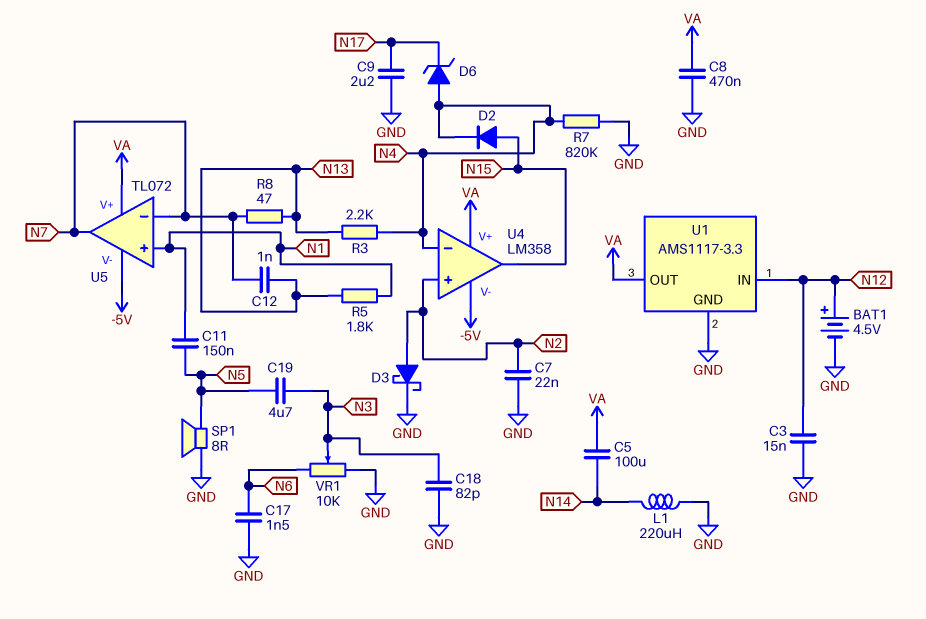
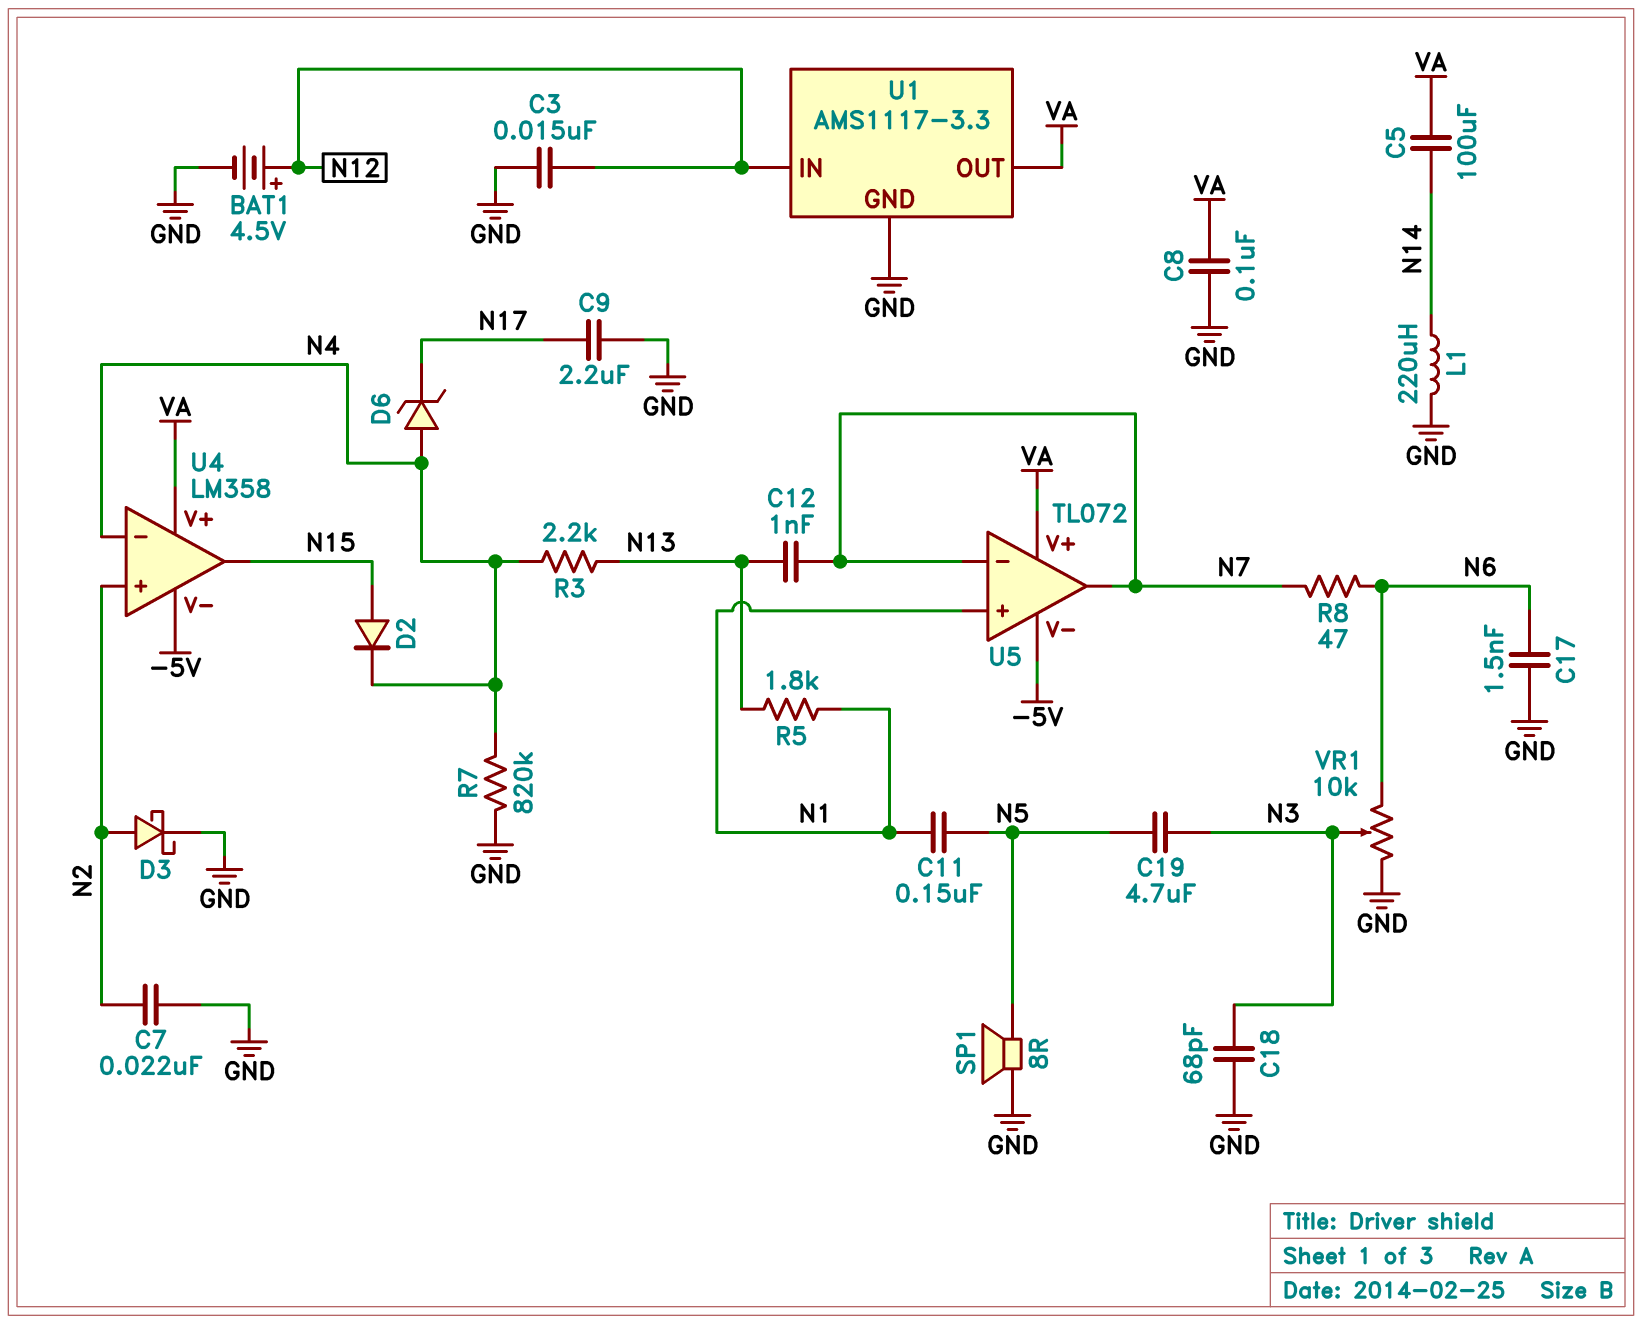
C8: 470nF (GND, VA) -> 100nF (GND, VA)
C18: 82pF (GND, N3) -> 68pF (GND, N3)
R8: 47 (N7, N13) -> 47 (N6, N7)

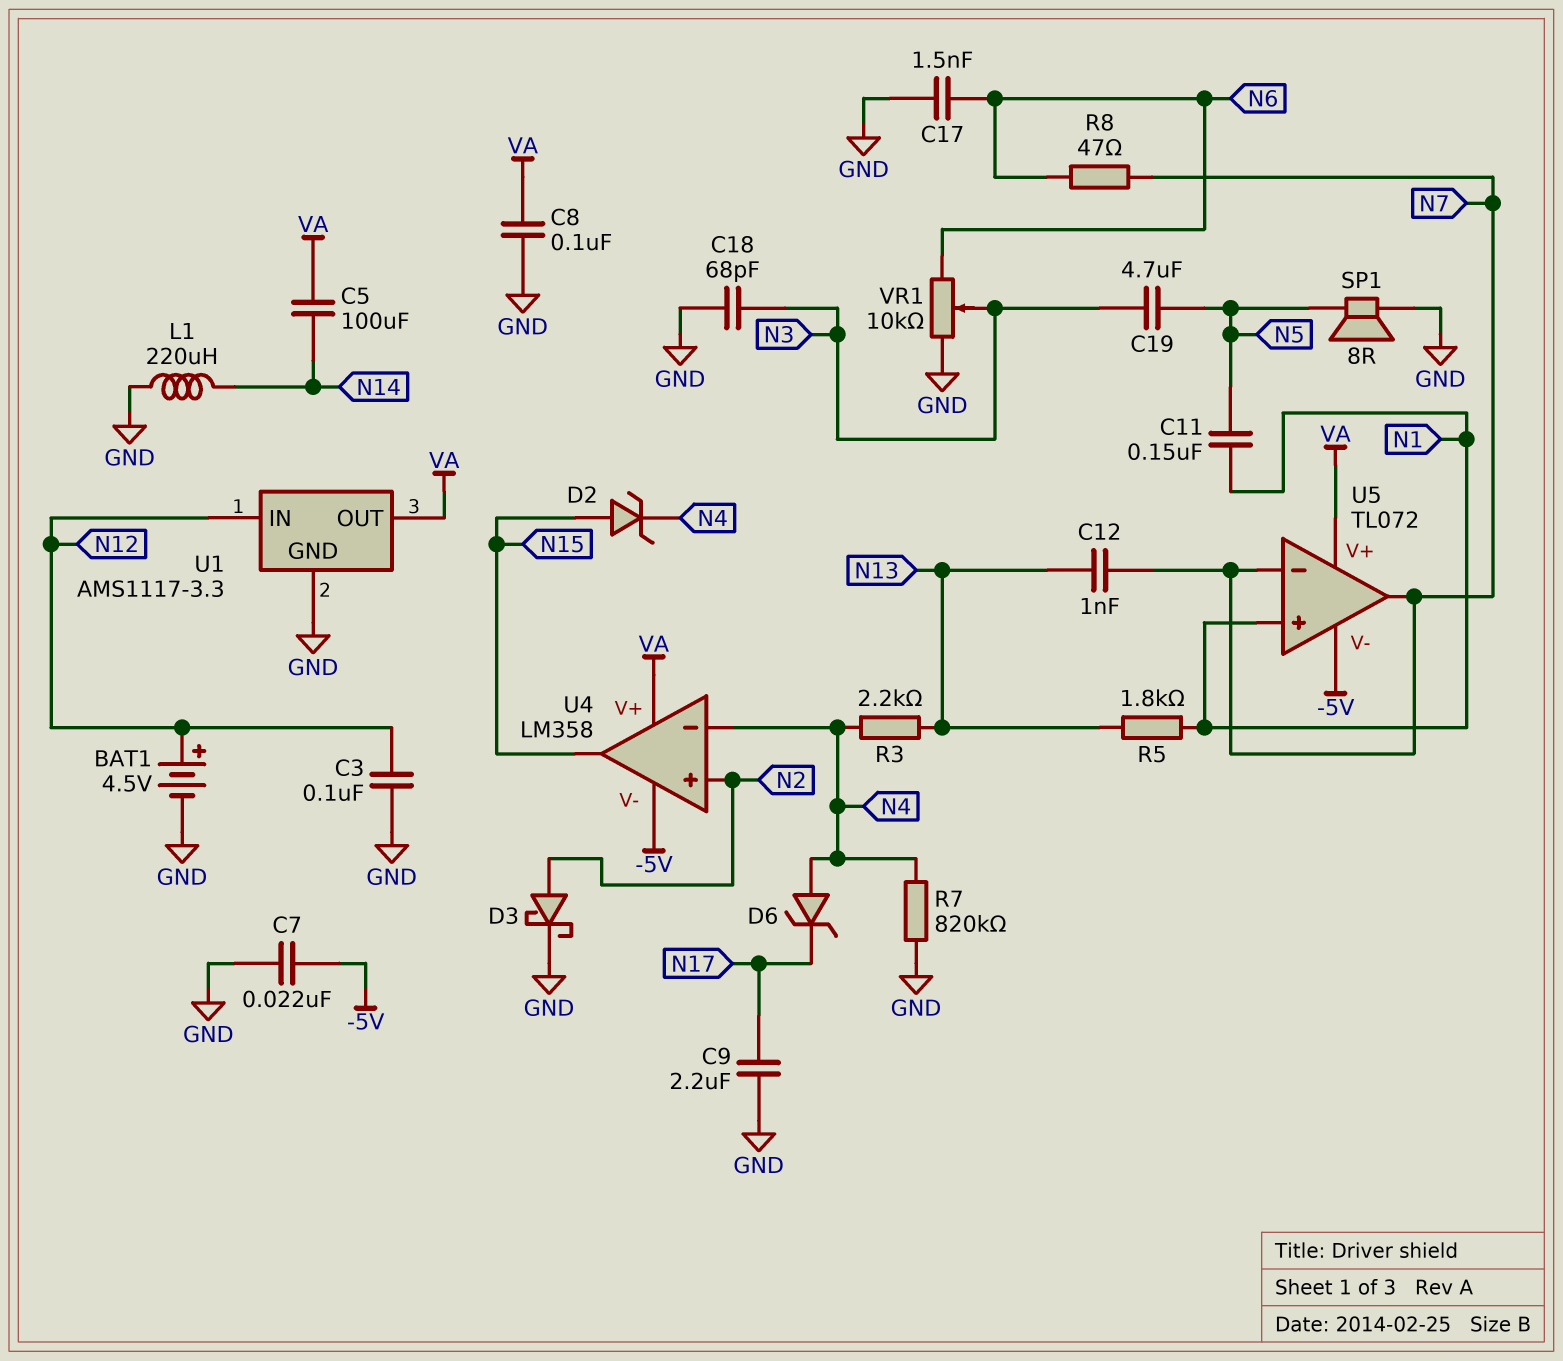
C3: 15nF (GND, N12) -> 100nF (GND, N12)
C7: 22nF (GND, N2) -> 22nF (-5V, GND)
D2: diode (A N15, K N4) -> zener (A N15, K N4)

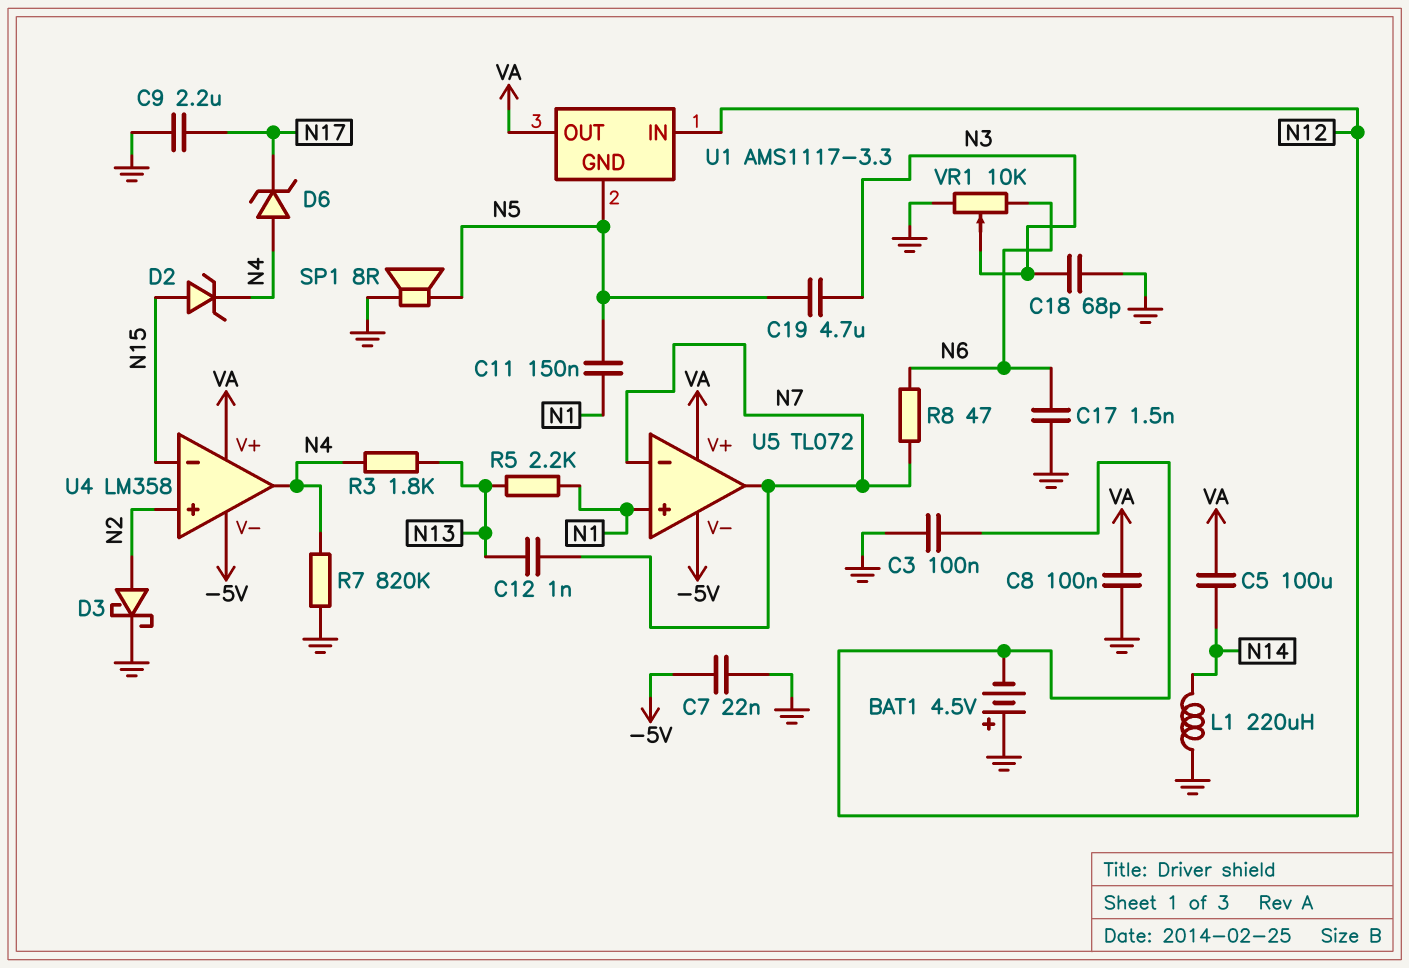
BAT1: 4.5V (plus N12, minus GND) -> 4.5V (plus GND, minus N12)
R3: 2.2k (N4, N13) -> 1.8k (N4, N13)
R5: 1.8k (N1, N13) -> 2.2k (N1, N13)
U1 pin GND: GND -> N5
U4 pin in-: N4 -> N15
U4 pin out: N15 -> N4

